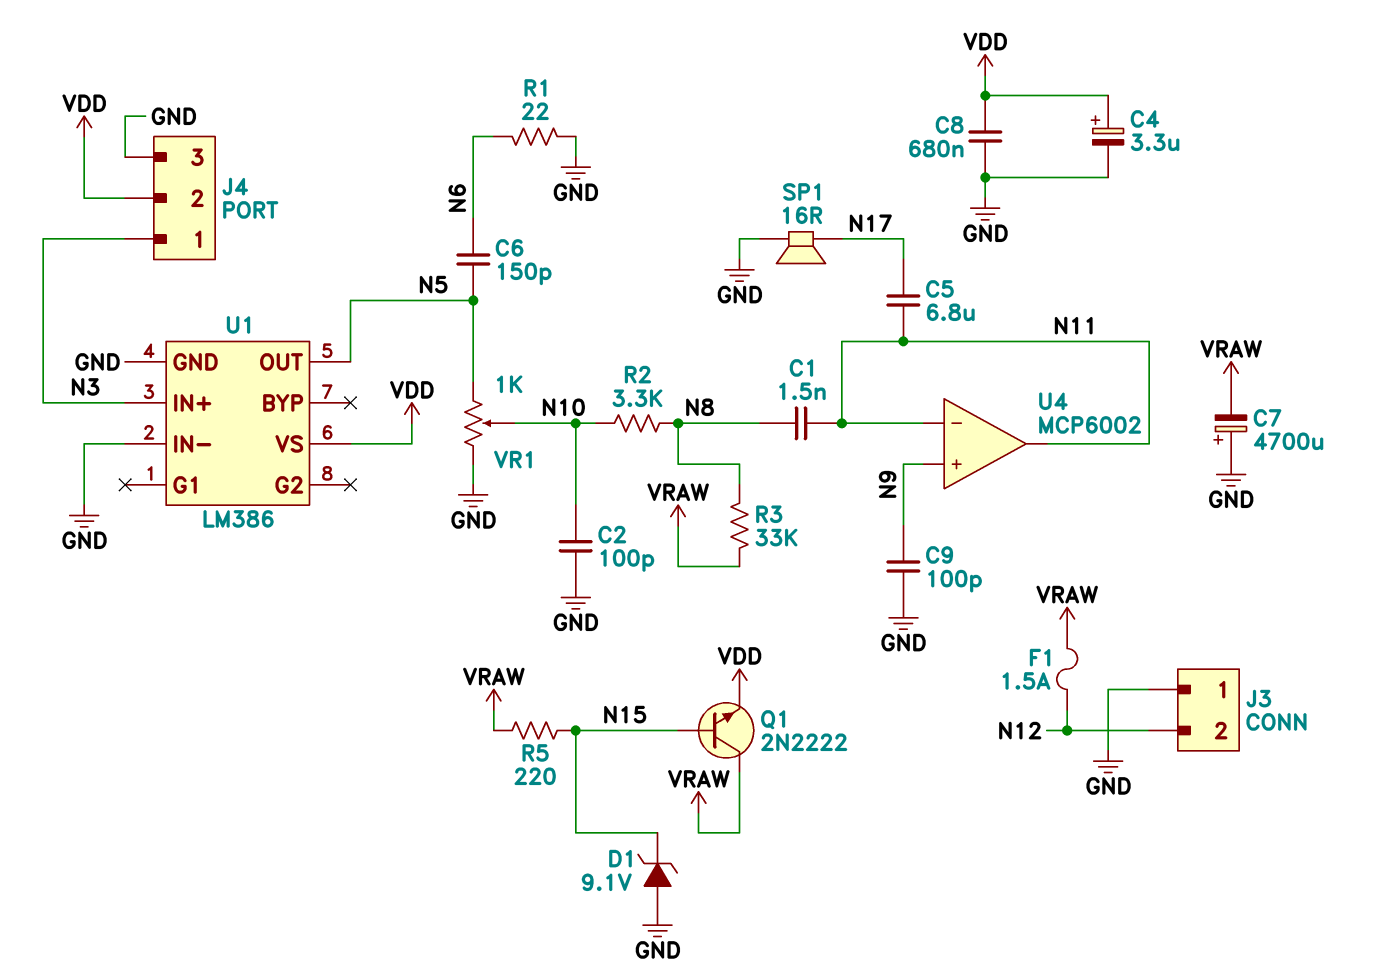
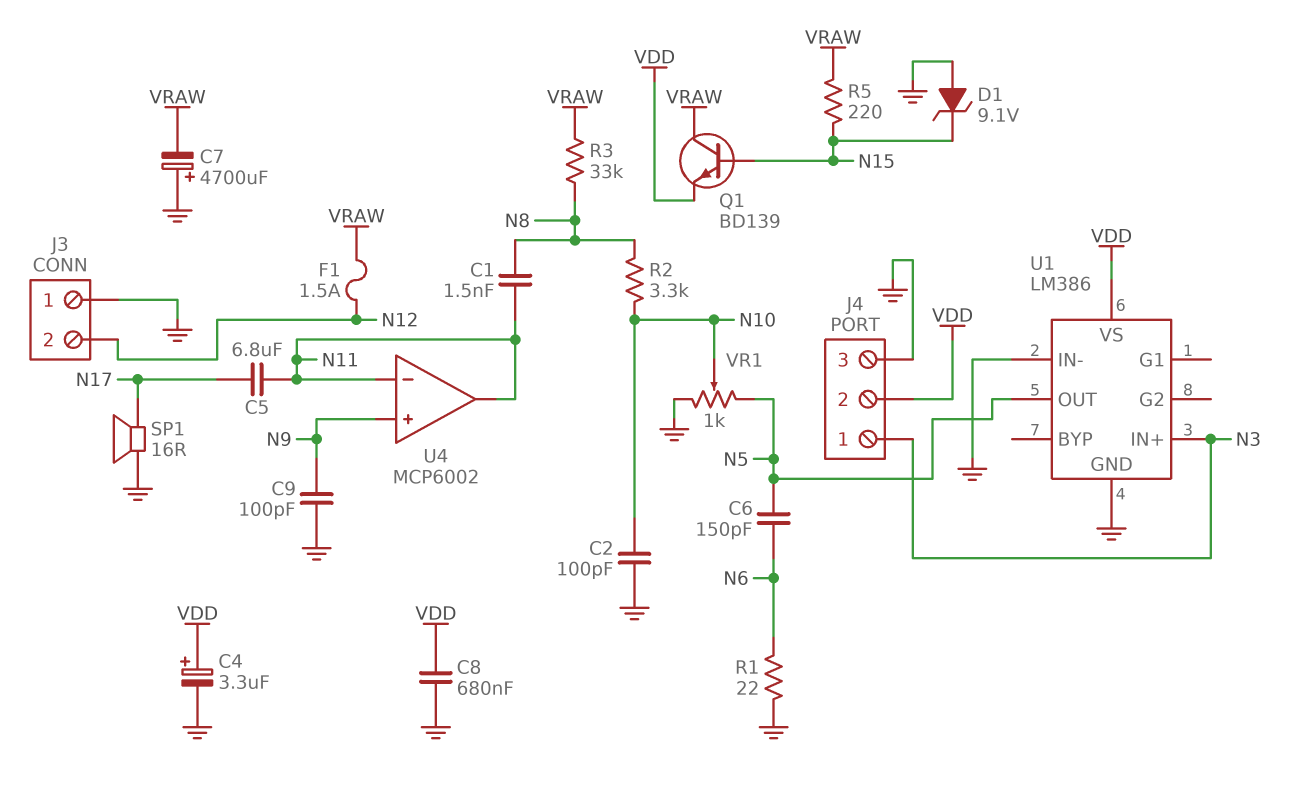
Q1: NPN 2N2222 (B N15, C VRAW, E VDD) -> NPN BD139 (B N15, C VRAW, E VDD)

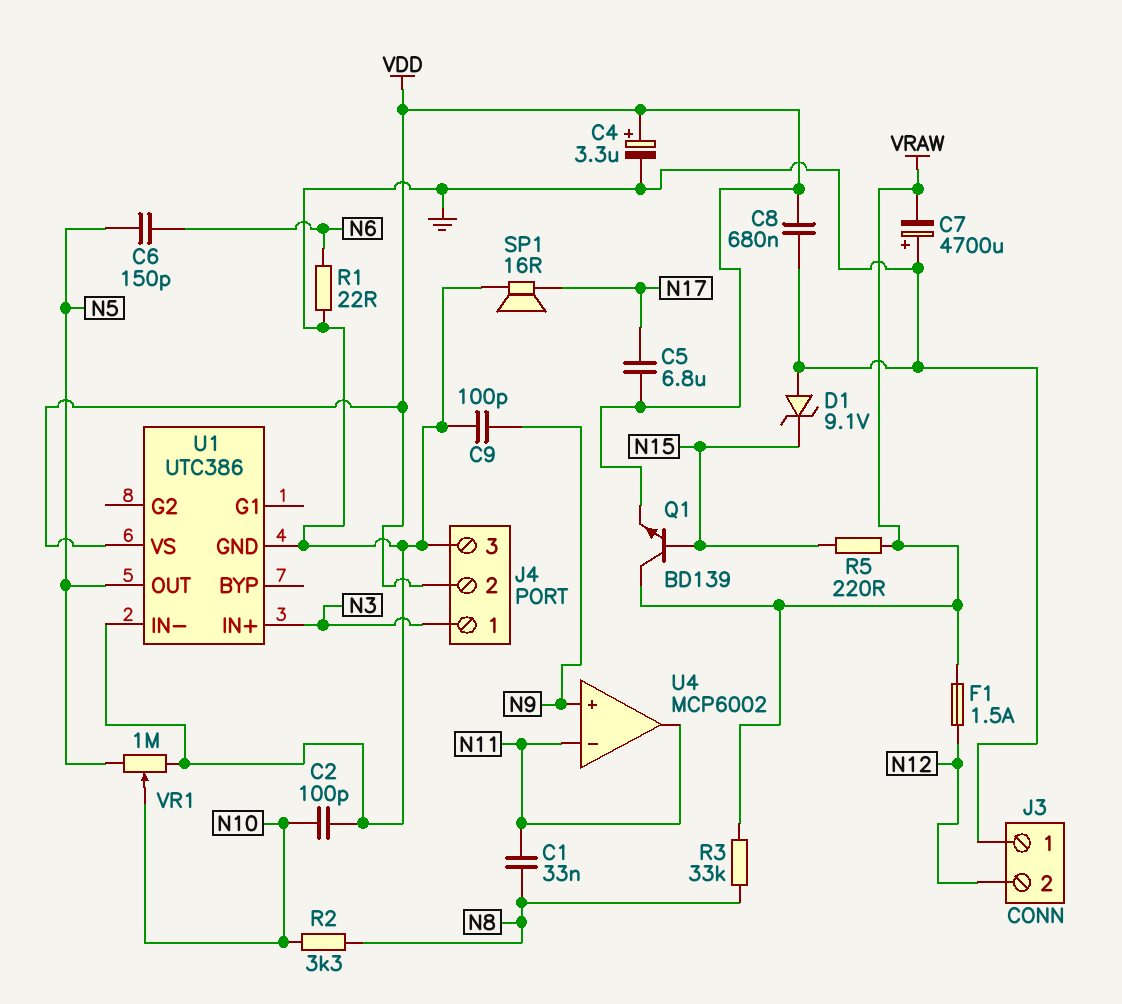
C1: 1.5nF (N8, N11) -> 33nF (N8, N11)
C5: 6.8uF (N11, N17) -> 6.8uF (N17, VDD)
U1: LM386 -> UTC386
VR1: 1k (GND, N5, wiper N10) -> 1M (GND, N5, wiper N10)

